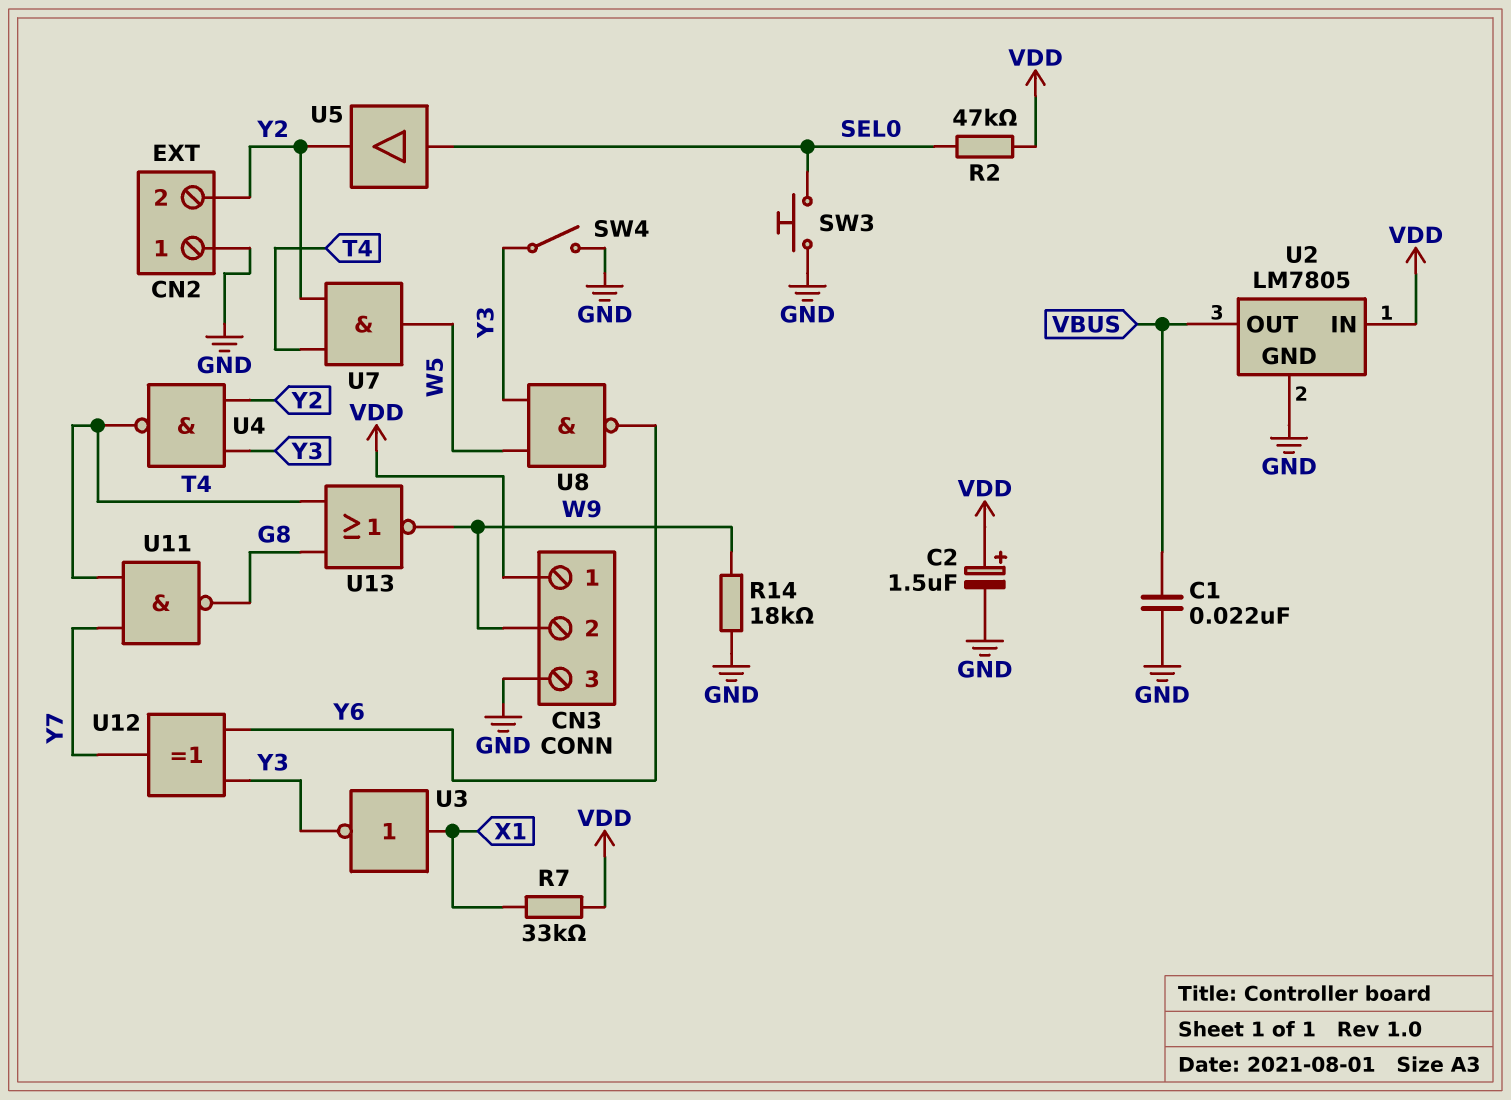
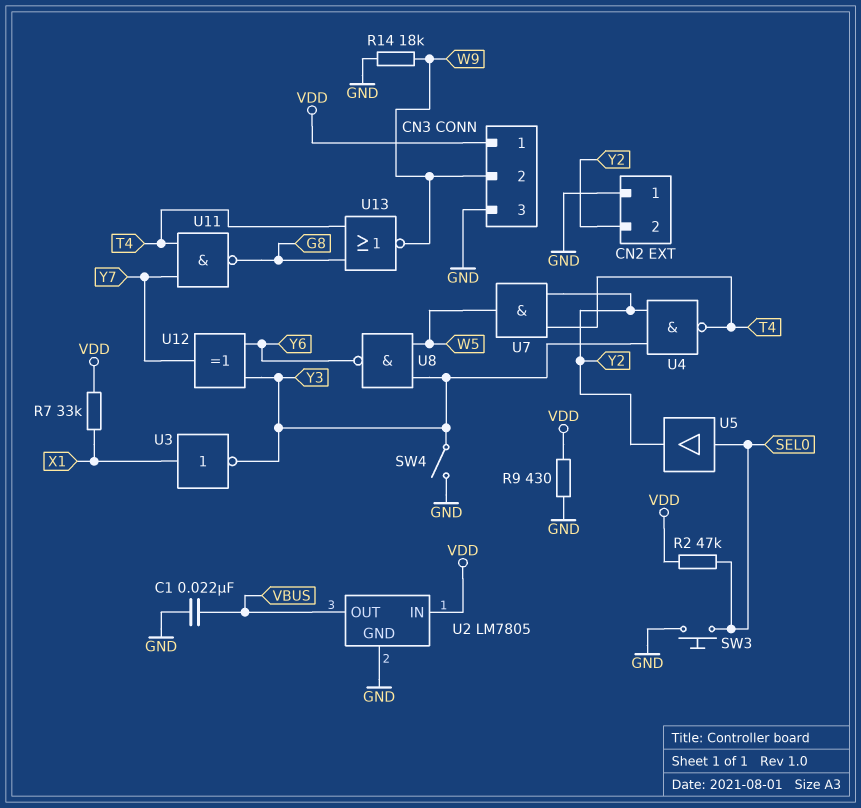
C2: 1.5uF (plus VDD, minus GND) -> none
R9: none -> 430 (GND, VDD)

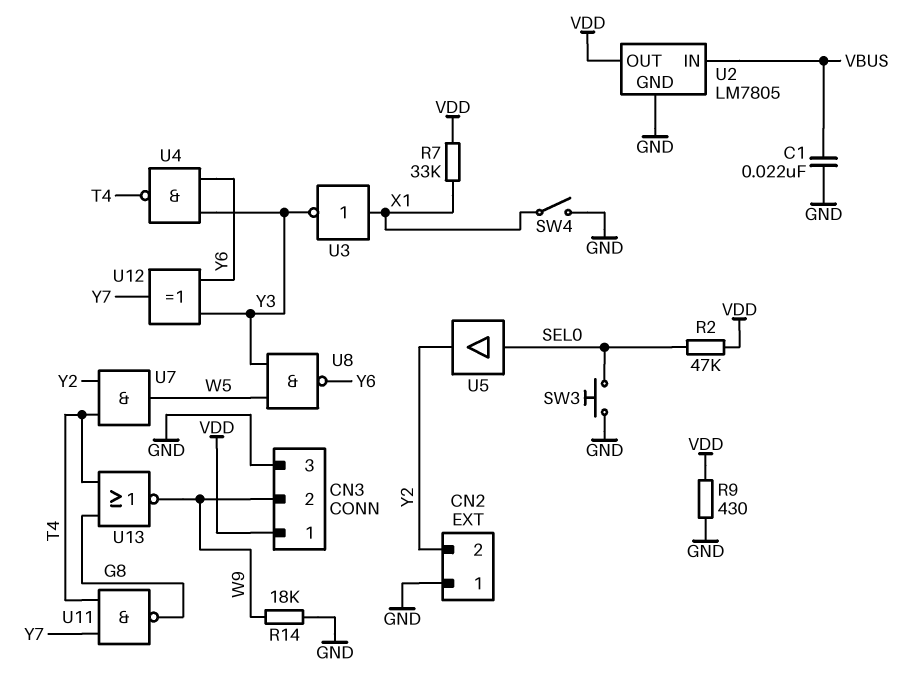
SW4: switch (GND, Y3) -> switch (GND, X1)
U2 pin IN: VDD -> VBUS
U2 pin OUT: VBUS -> VDD
U4: NAND (in Y2, in Y3, out T4) -> NAND (in Y3, in Y6, out T4)

